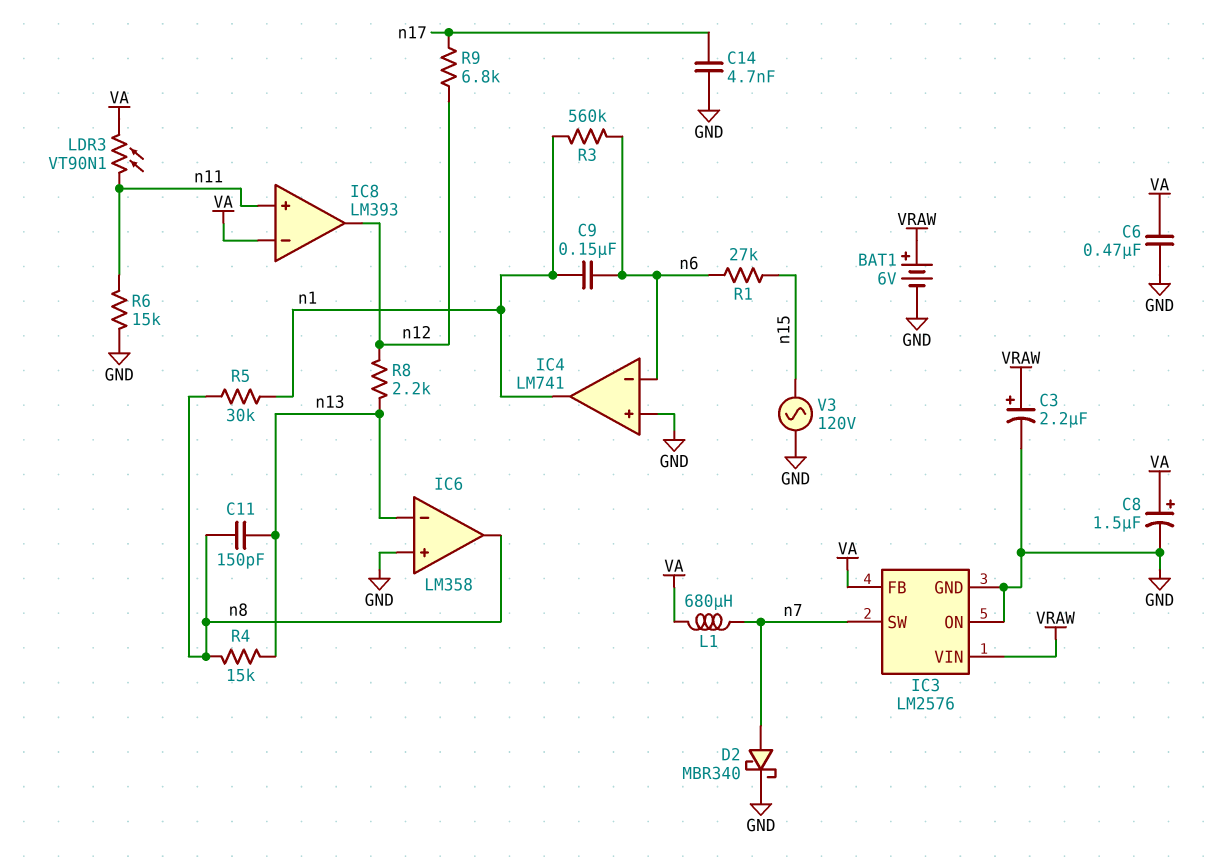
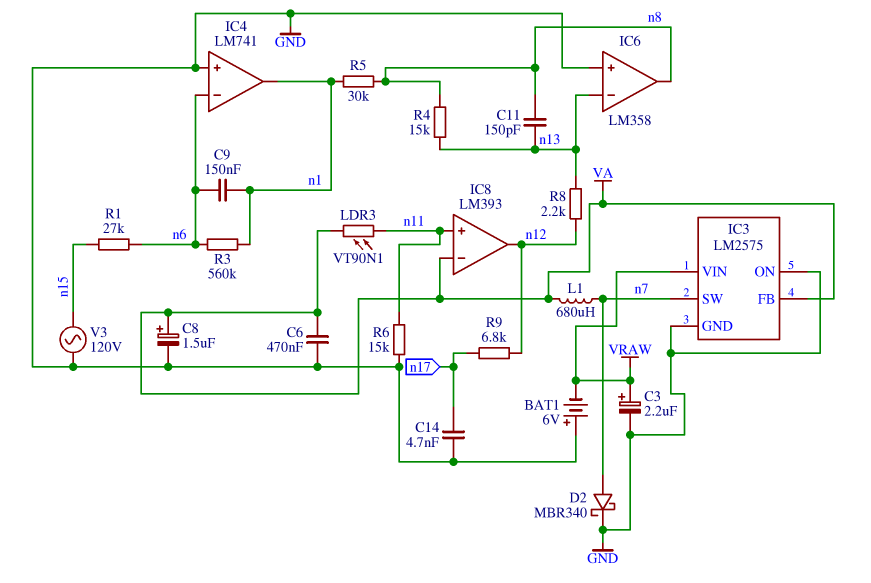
BAT1: 6V (plus VRAW, minus GND) -> 6V (plus GND, minus VRAW)
IC3: LM2576 -> LM2575

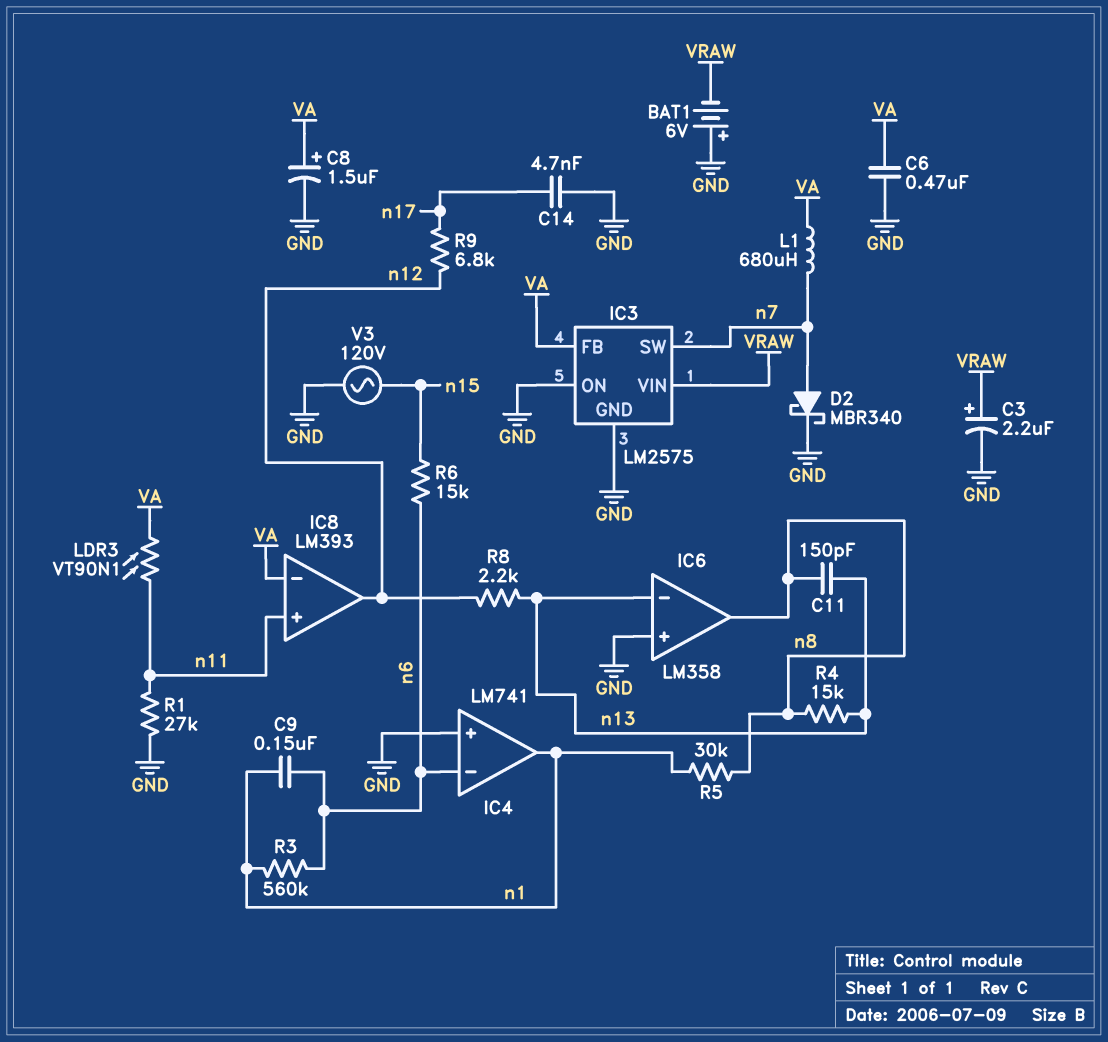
R1: 27k (n6, n15) -> 27k (GND, n11)
R6: 15k (GND, n11) -> 15k (n6, n15)

